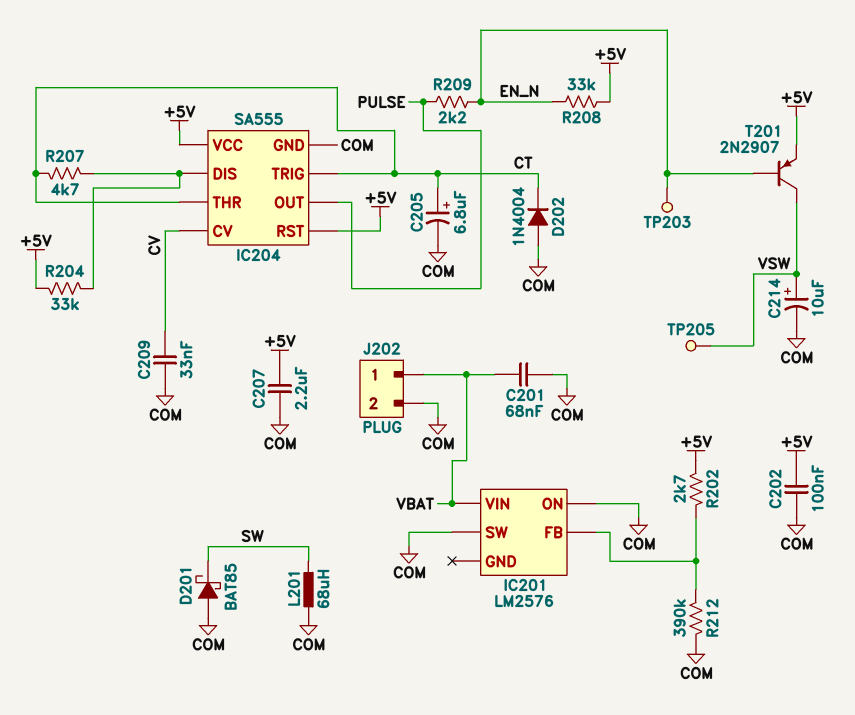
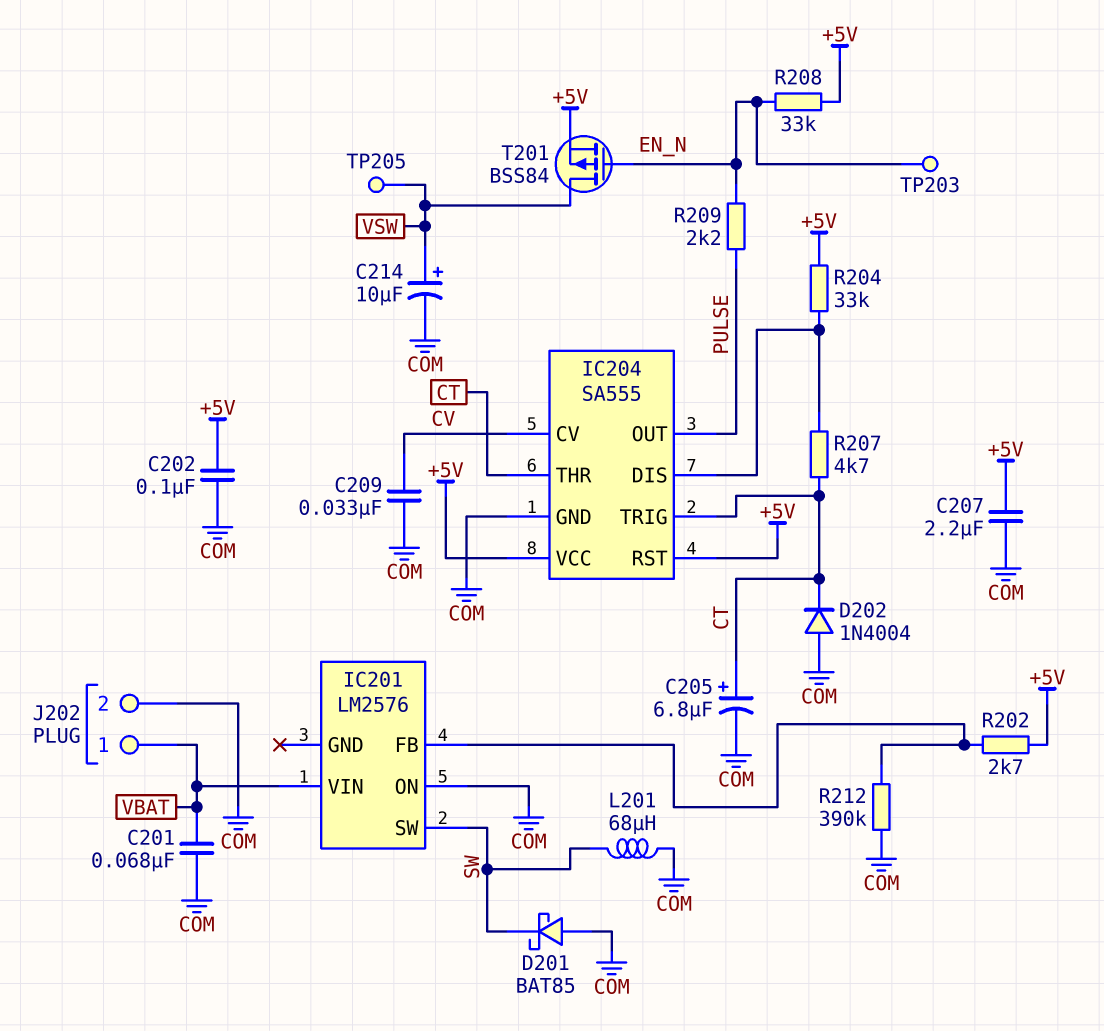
IC201 pin SW: COM -> SW
T201: PNP 2N2907 (B EN_N, C VSW, E +5V) -> PMOS BSS84 (G EN_N, D VSW, S +5V)

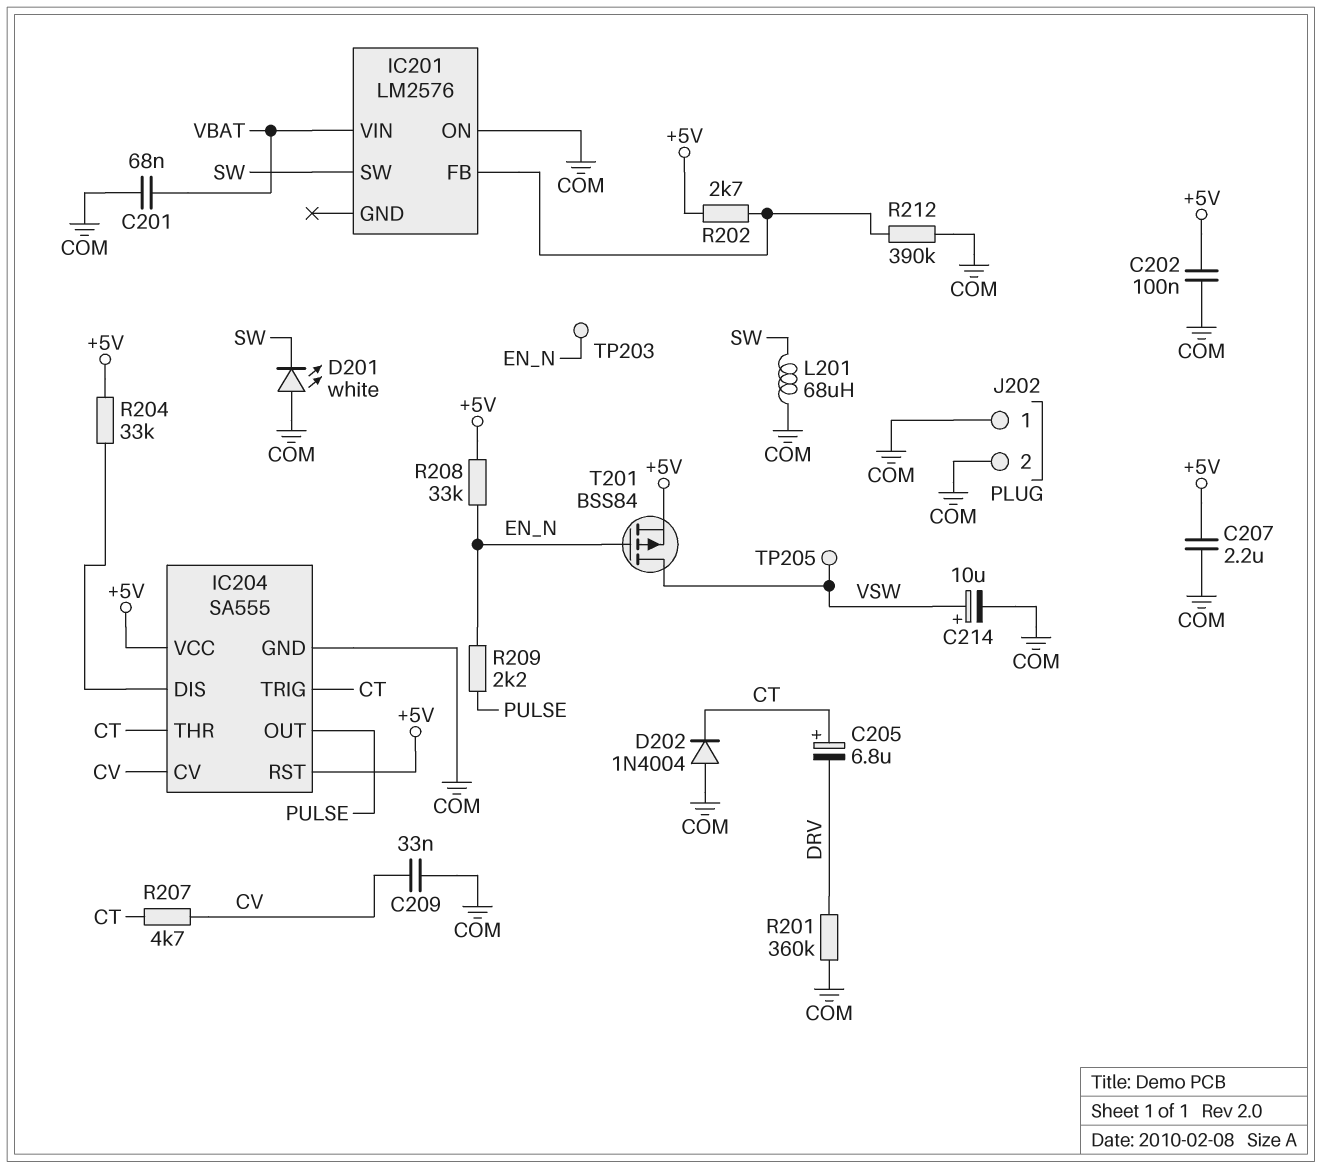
C205: 6.8uF (plus CT, minus COM) -> 6.8uF (plus CT, minus DRV)
D201: schottky BAT85 (A COM, K SW) -> LED white (A COM, K SW)
J202 pin 1: VBAT -> COM
R201: none -> 360k (COM, DRV)
R207: 4.7k (CT, IC204/DIS) -> 4.7k (CT, CV)

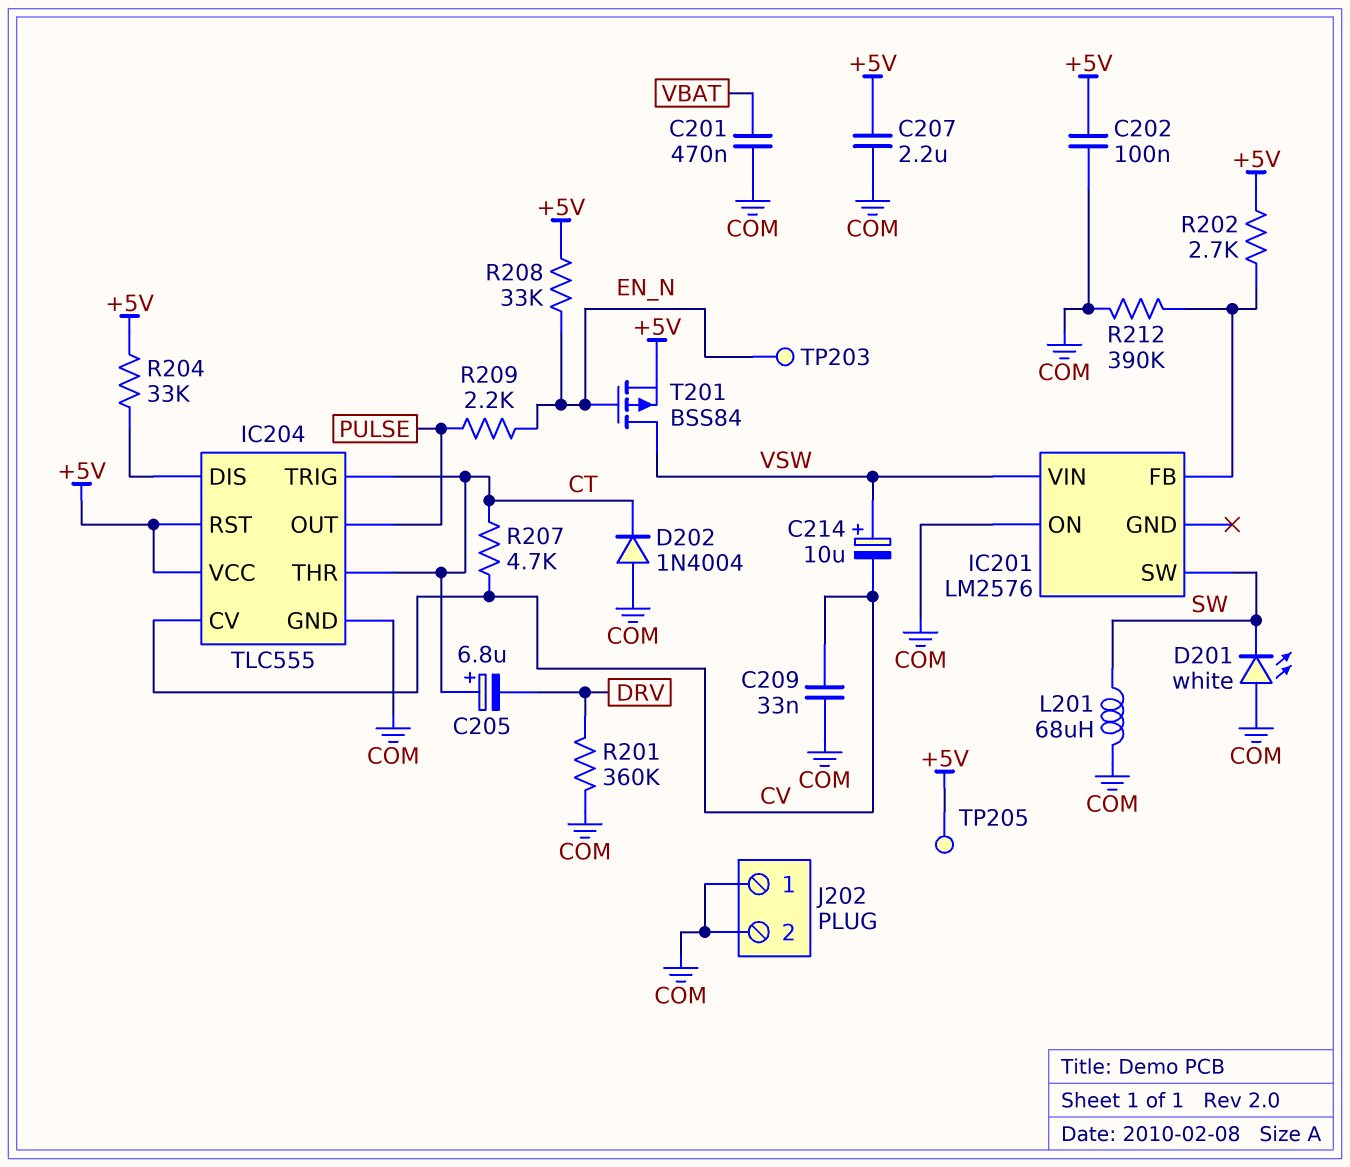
C201: 68nF (COM, VBAT) -> 470nF (COM, VBAT)
C214: 10uF (plus VSW, minus COM) -> 10uF (plus VSW, minus CV)
IC201 pin VIN: VBAT -> VSW
IC204: SA555 -> TLC555
TP205: test point (VSW) -> test point (+5V)

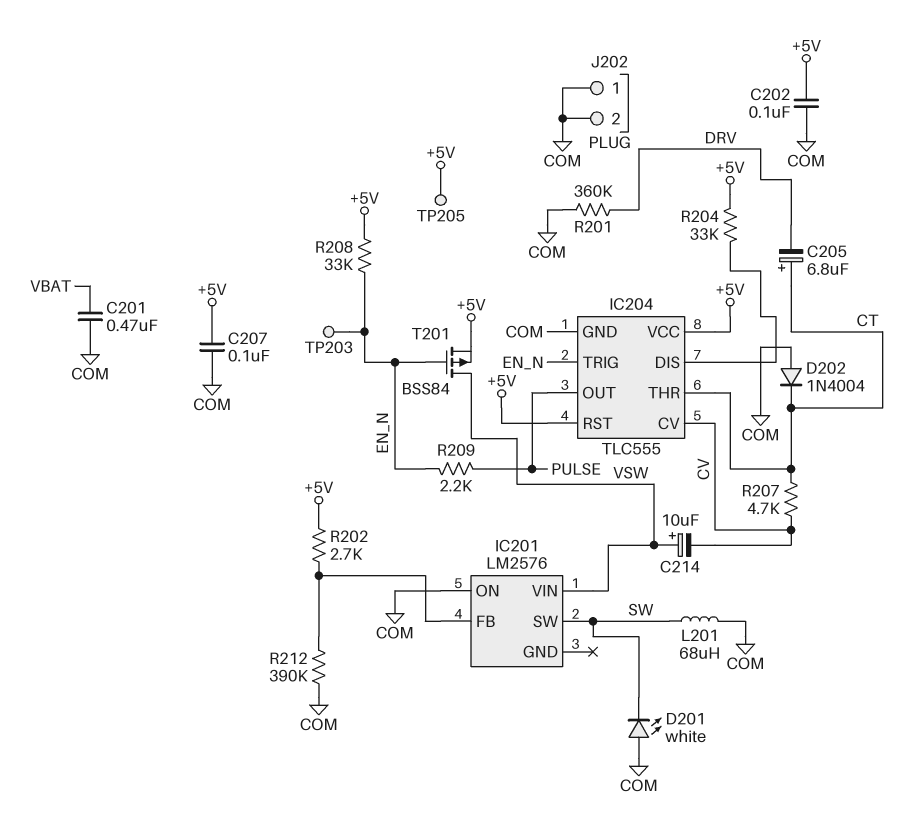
C207: 2.2uF (+5V, COM) -> 100nF (+5V, COM)
C209: 33nF (COM, CV) -> none
IC204 pin TRIG: CT -> EN_N

